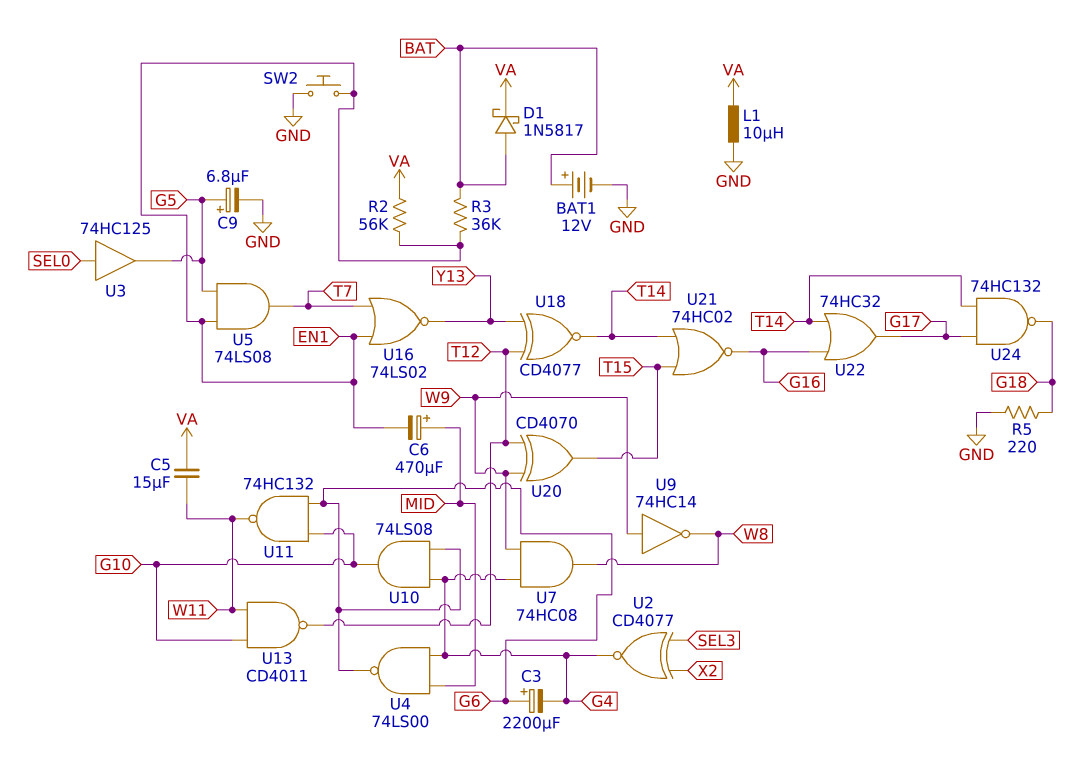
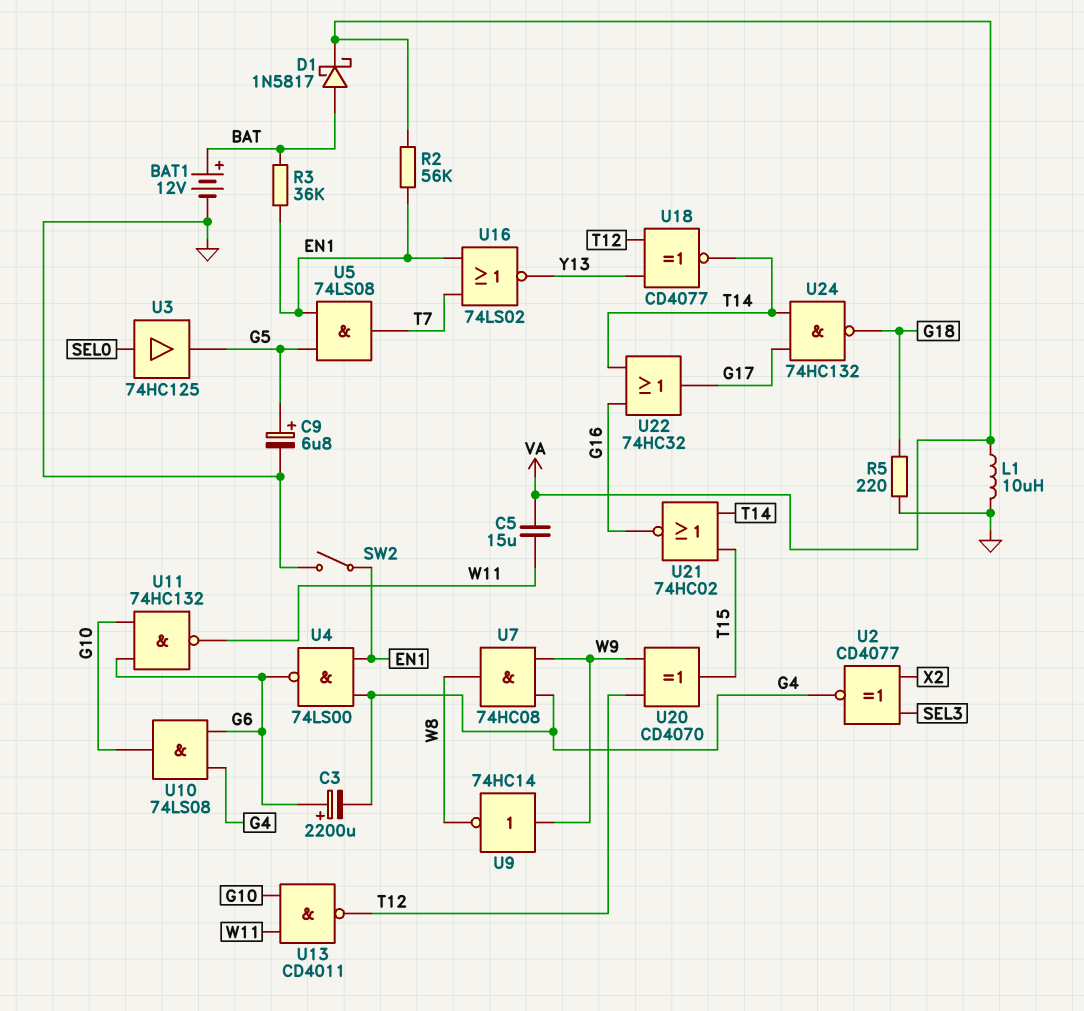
C6: 470uF (plus MID, minus EN1) -> none
SW2: button (EN1, GND) -> switch (EN1, GND)
U4: NAND 74LS00 (in G4, in MID, out G6) -> NAND 74LS00 (in EN1, in G4, out G6)

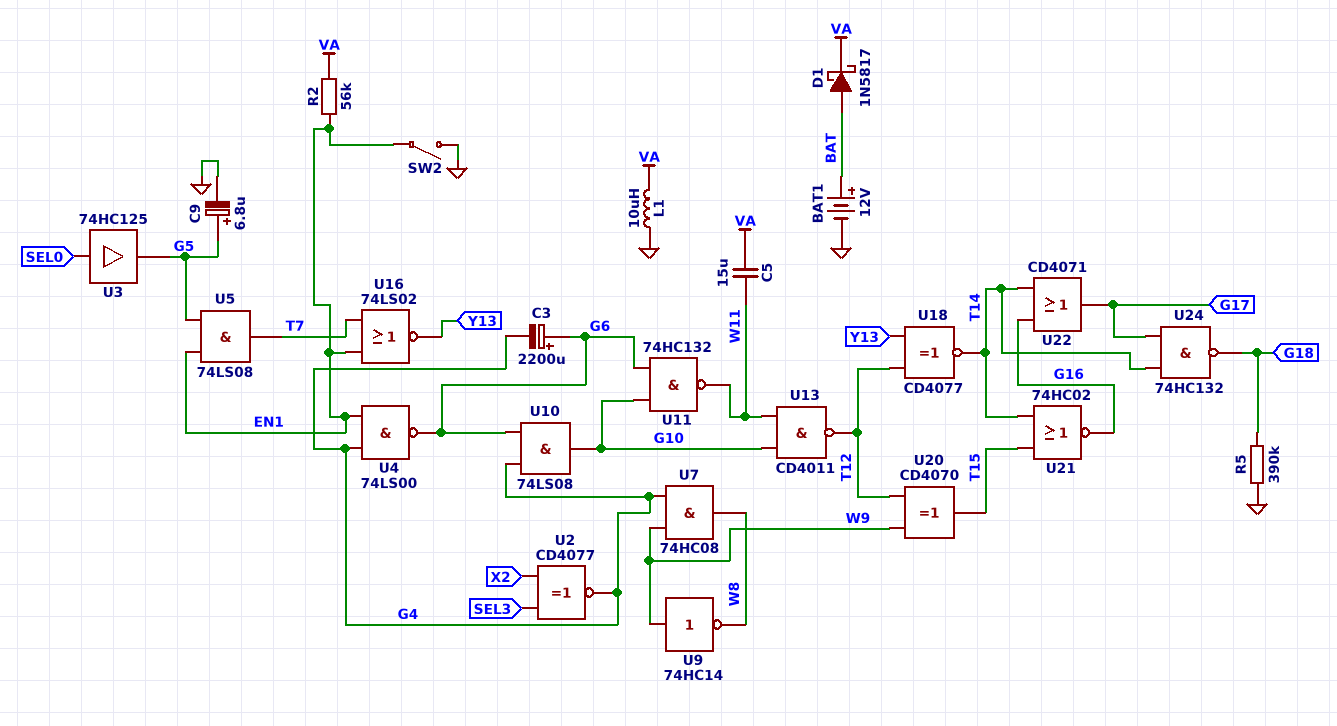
R3: 36k (BAT, EN1) -> none
R5: 220 (G18, GND) -> 390k (G18, GND)
U22: OR 74HC32 (in G16, in T14, out G17) -> OR CD4071 (in G16, in T14, out G17)

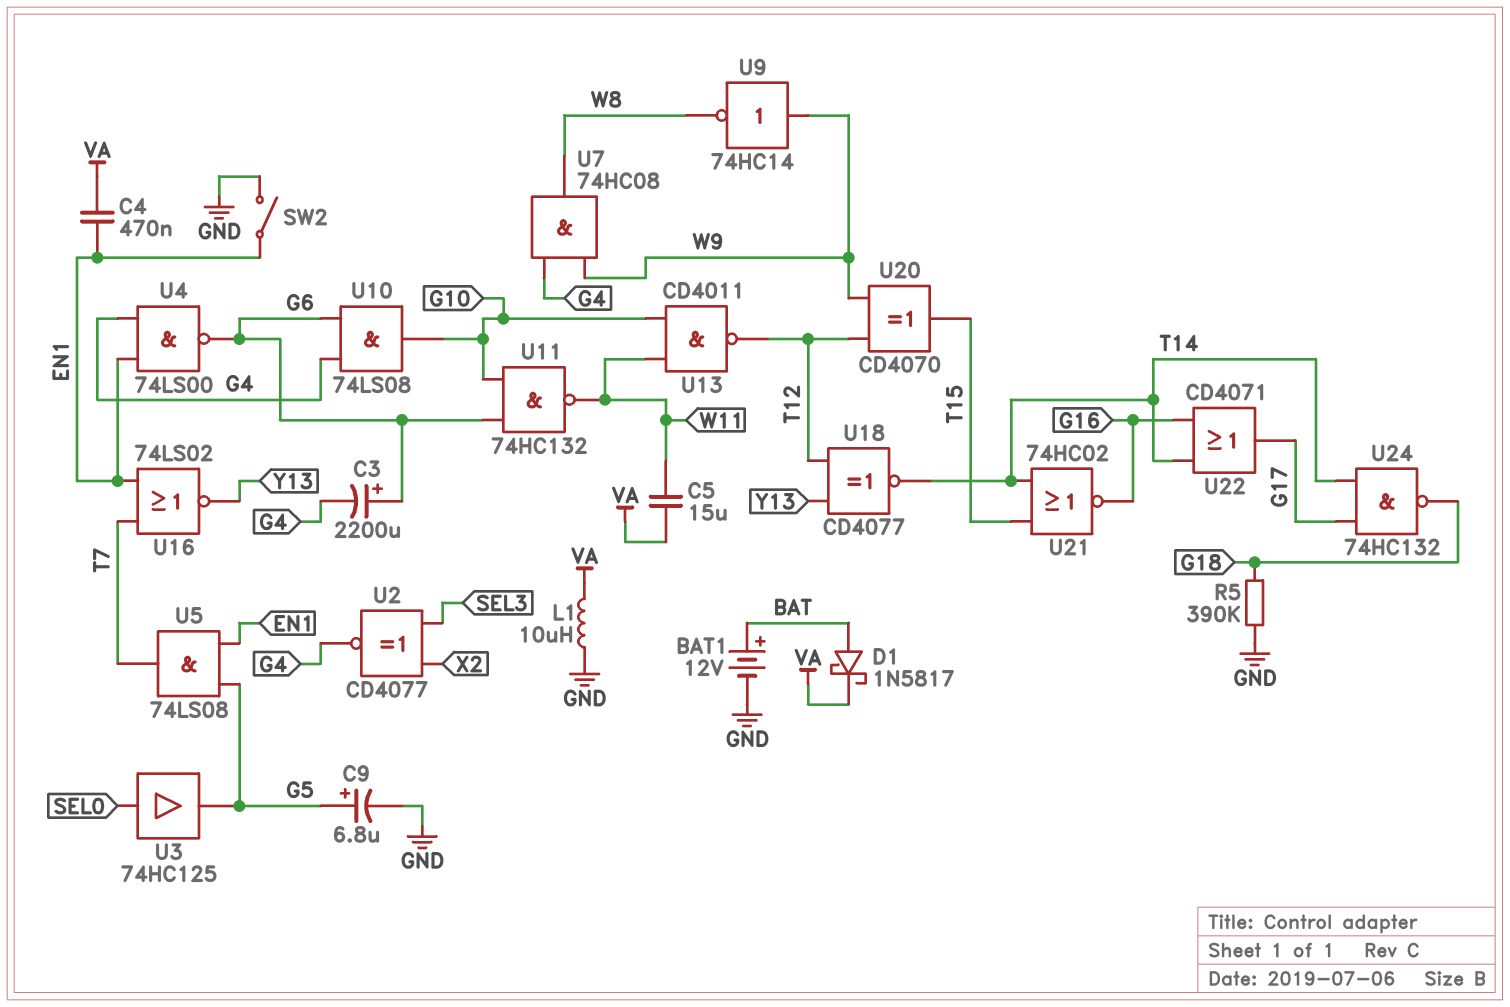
C4: none -> 470nF (EN1, VA)
R2: 56k (EN1, VA) -> none

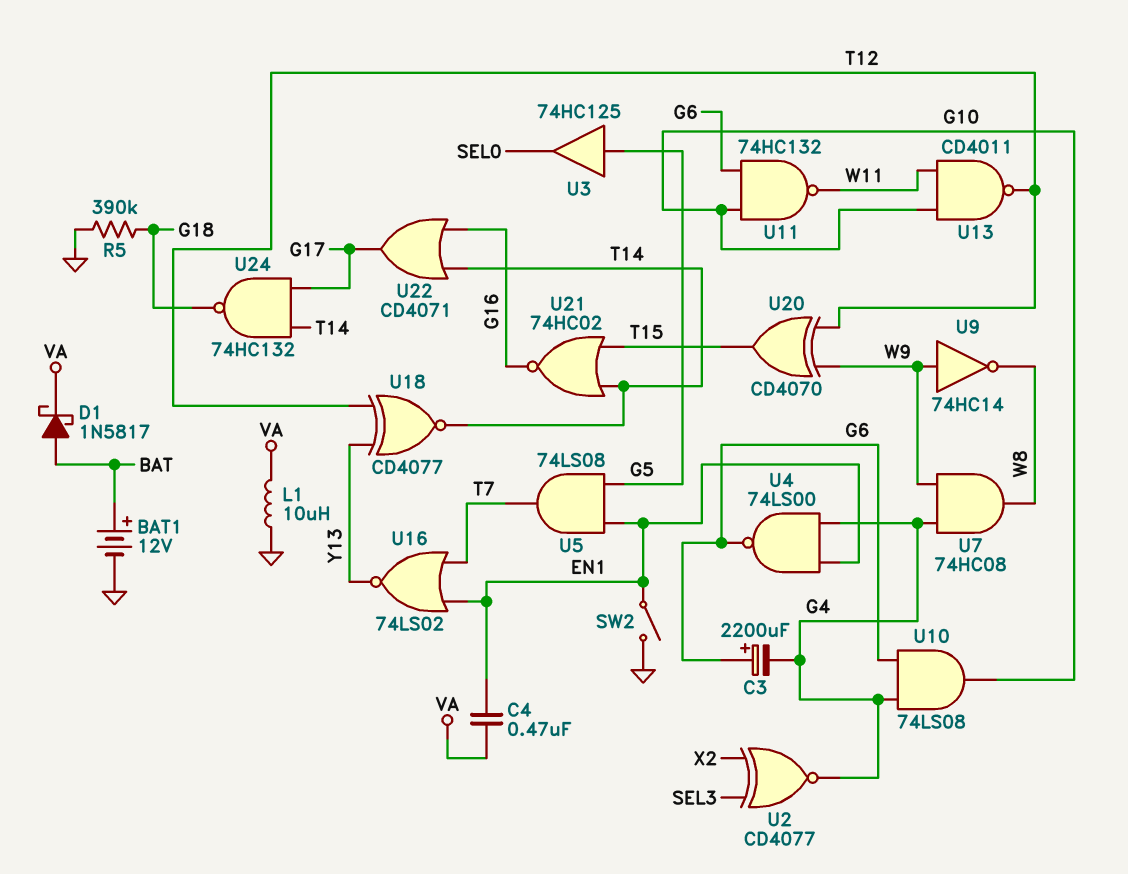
C5: 15uF (VA, W11) -> none
C9: 6.8uF (plus G5, minus GND) -> none
U3: buffer 74HC125 (in SEL0, out G5) -> buffer 74HC125 (in G5, out SEL0)

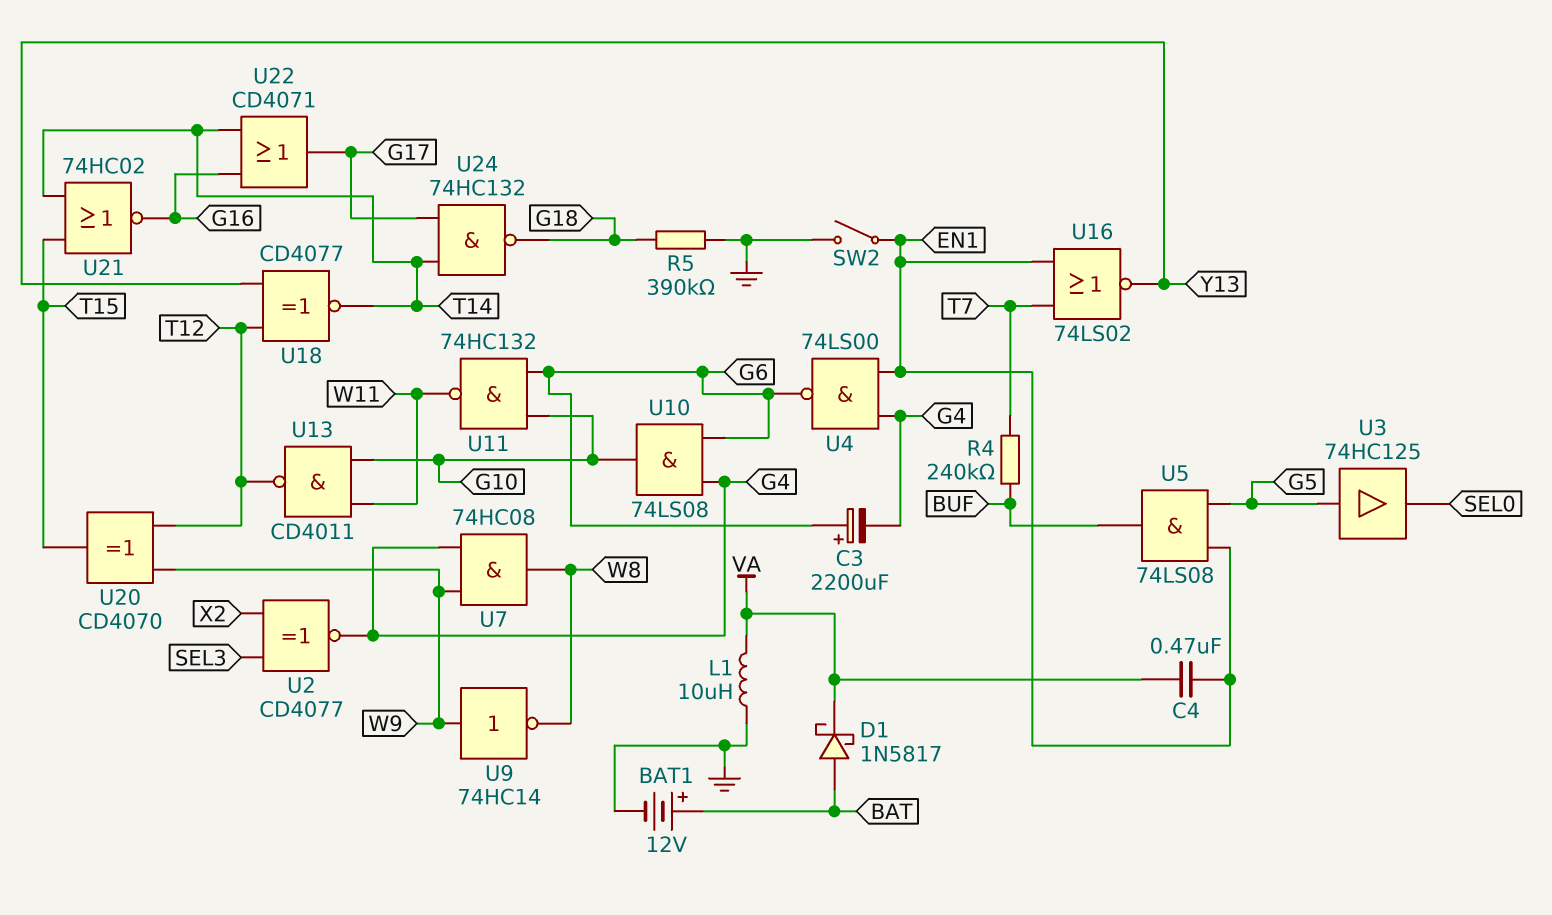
R4: none -> 240k (BUF, T7)
U5: AND 74LS08 (in EN1, in G5, out T7) -> AND 74LS08 (in EN1, in G5, out BUF)

